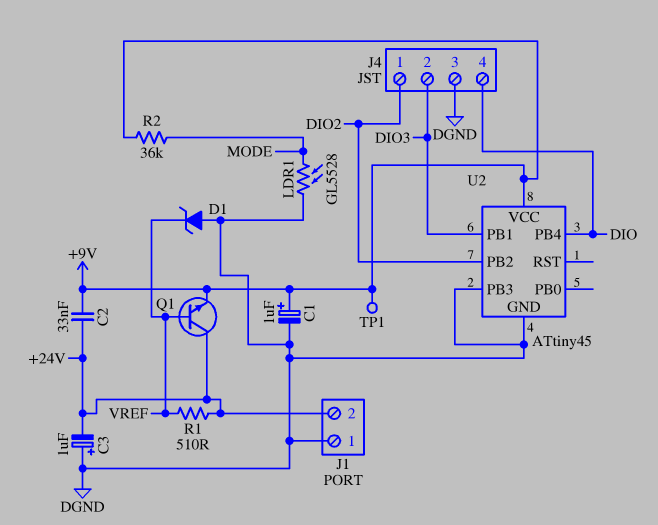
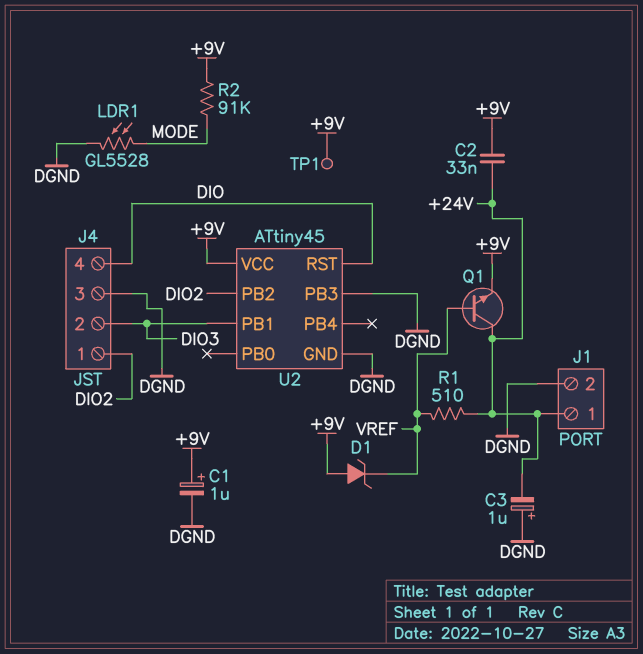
D1: zener (A DGND, K VREF) -> zener (A +9V, K VREF)
J1 pin 1: DGND -> +24V
J1 pin 2: +24V -> DGND
R2: 36k (+9V, MODE) -> 91k (+9V, MODE)
U2 pin PB4: DIO -> none
U2 pin RST: none -> DIO

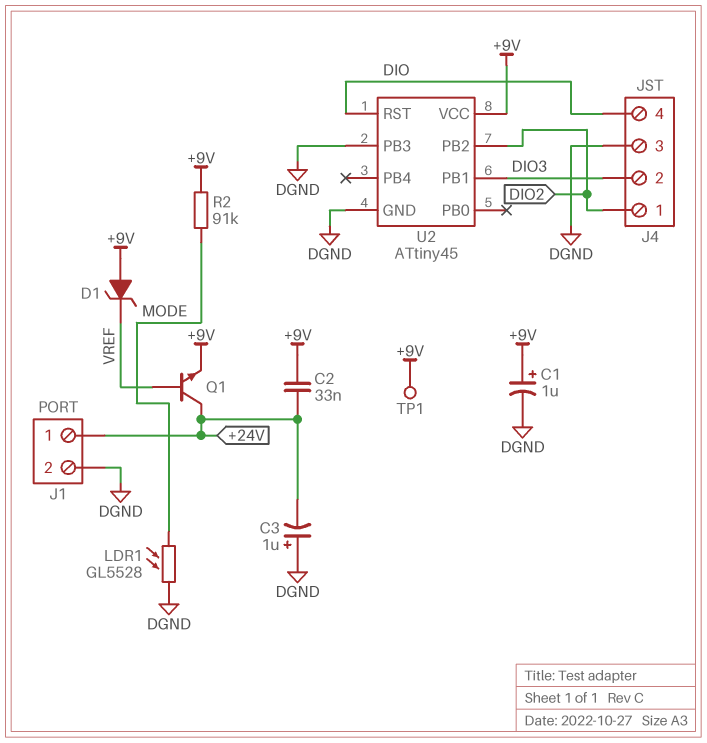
R1: 510 (+24V, VREF) -> none

